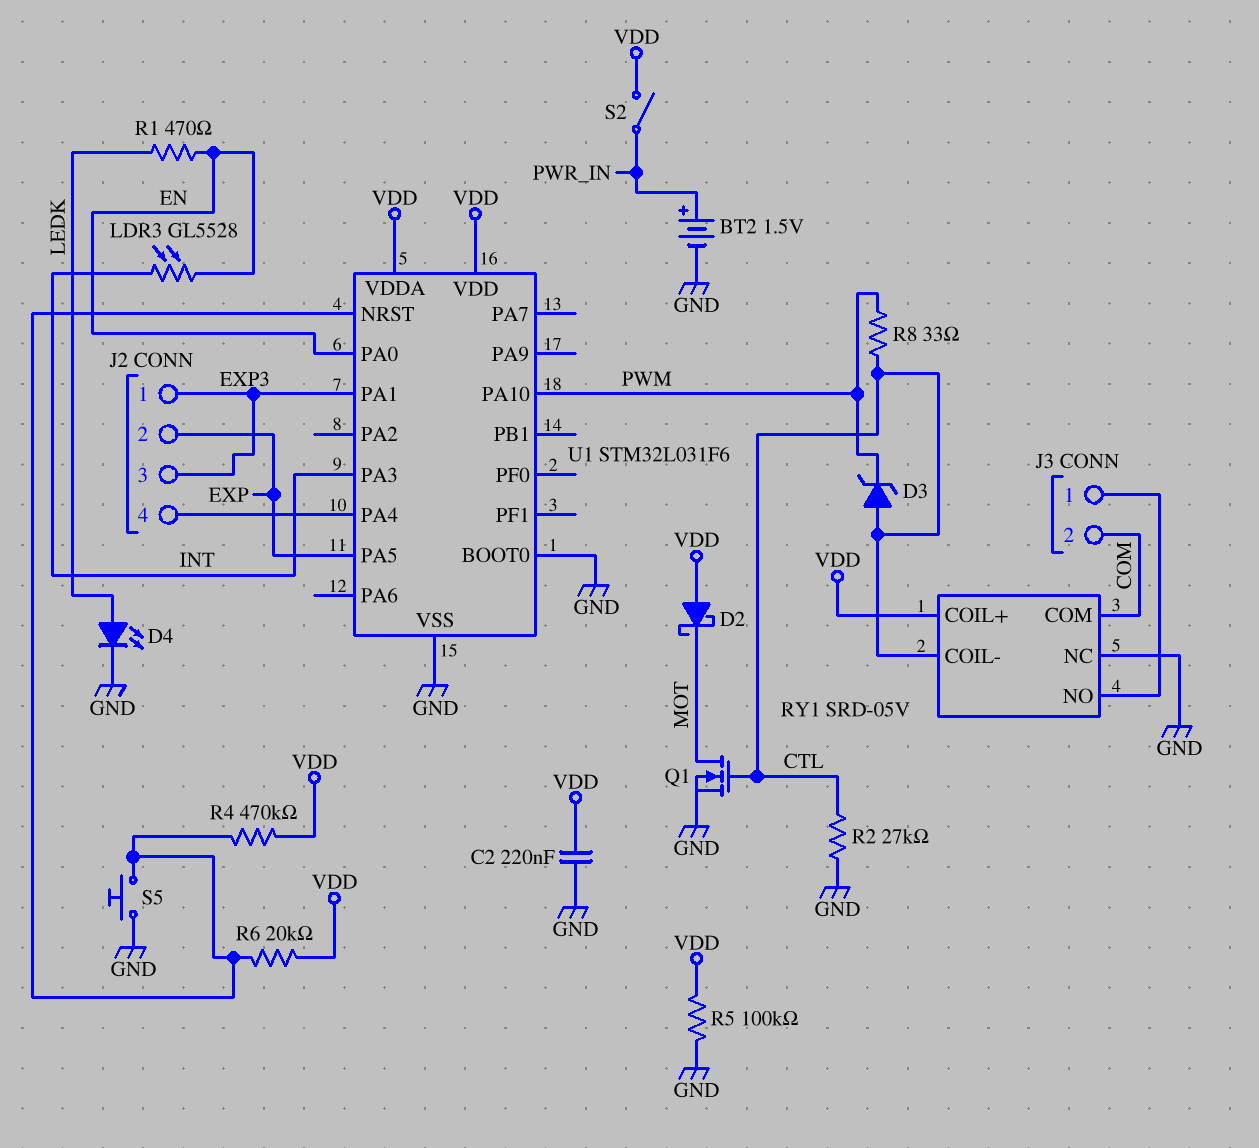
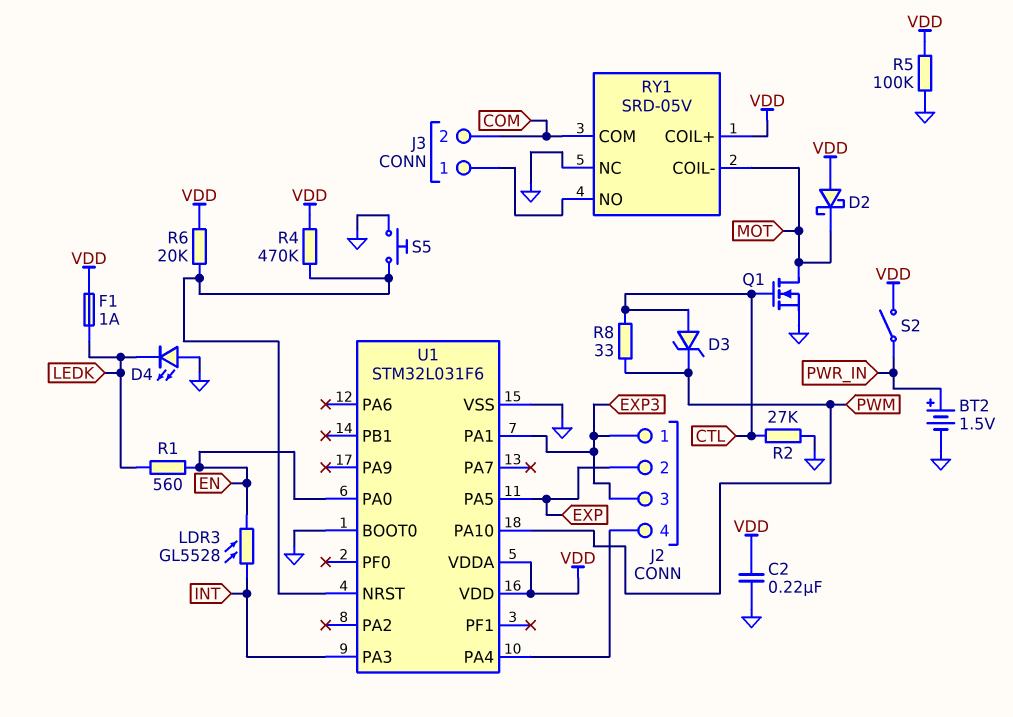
D4: LED (A LEDK, K GND) -> LED (A GND, K LEDK)
F1: none -> 1A (LEDK, VDD)
R1: 470 (EN, LEDK) -> 560 (EN, LEDK)
RY1 pin COIL-: CTL -> MOT

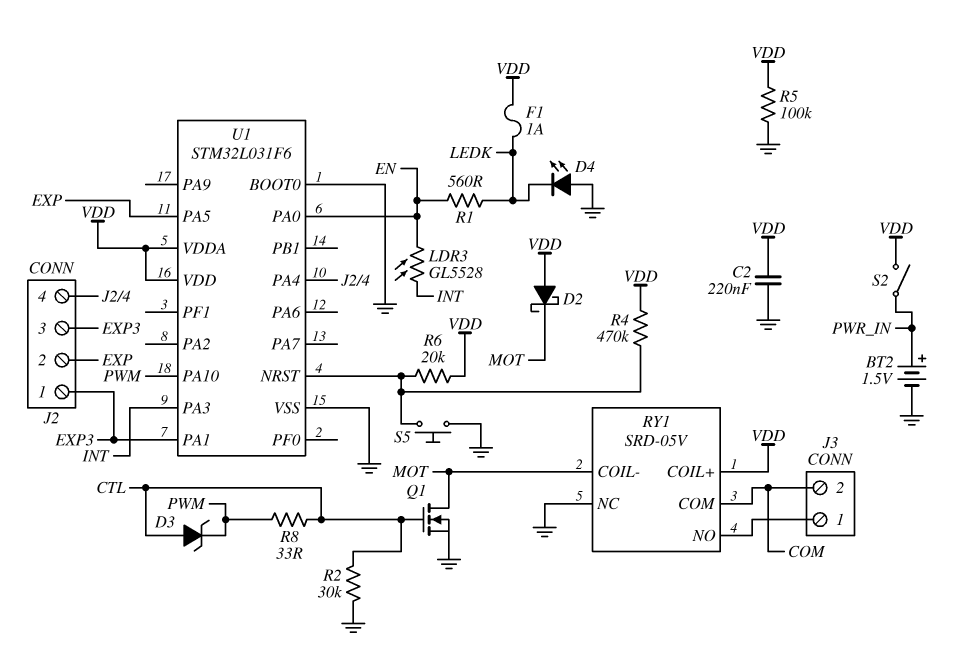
R2: 27k (CTL, GND) -> 30k (CTL, GND)

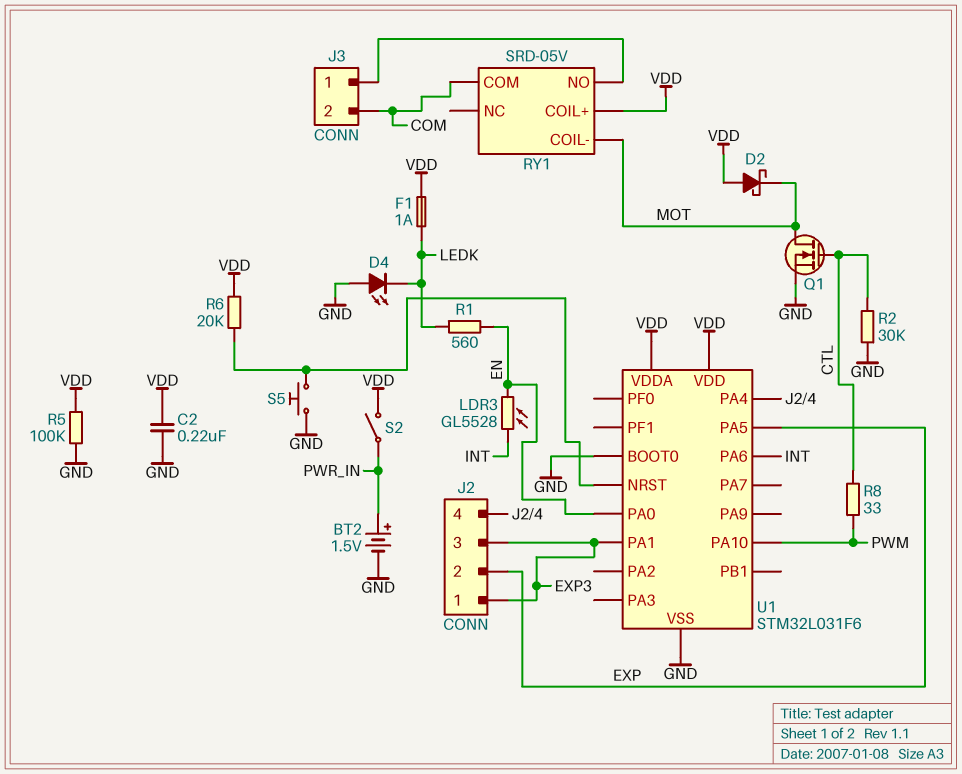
D3: zener (A CTL, K PWM) -> none
R4: 470k (U1/NRST, VDD) -> none
RY1 pin NC: GND -> none
U1 pin PA3: INT -> none
U1 pin PA6: none -> INT

